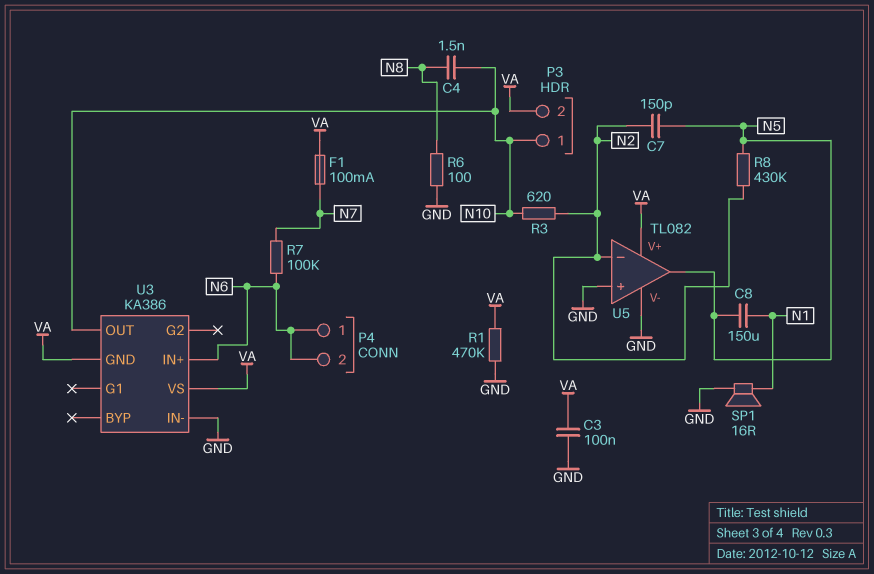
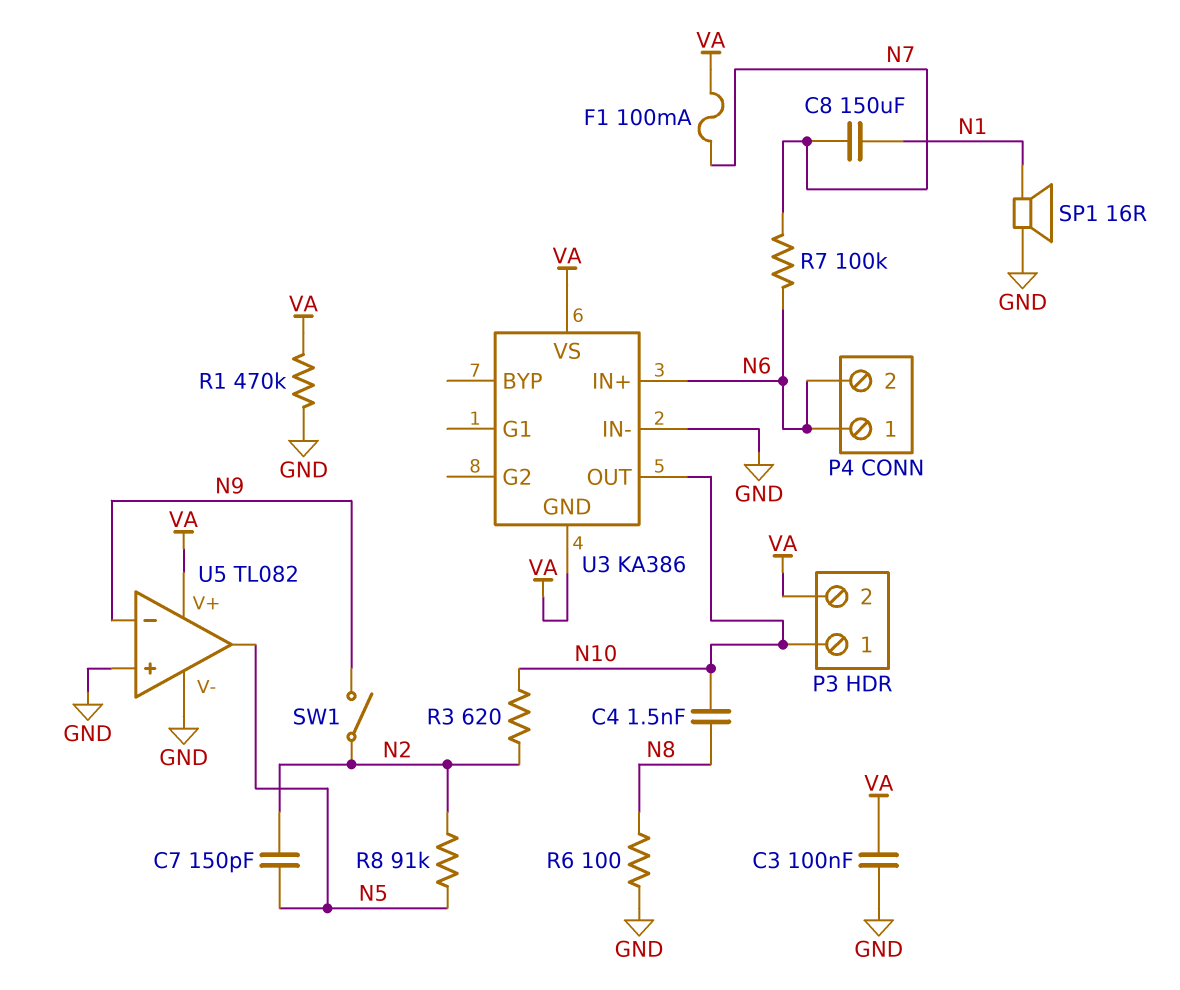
C8: 150uF (N1, N5) -> 150uF (N1, N7)
R8: 430k (N2, N5) -> 91k (N2, N5)
SW1: none -> switch (N2, N9)
U5 pin in-: N2 -> N9

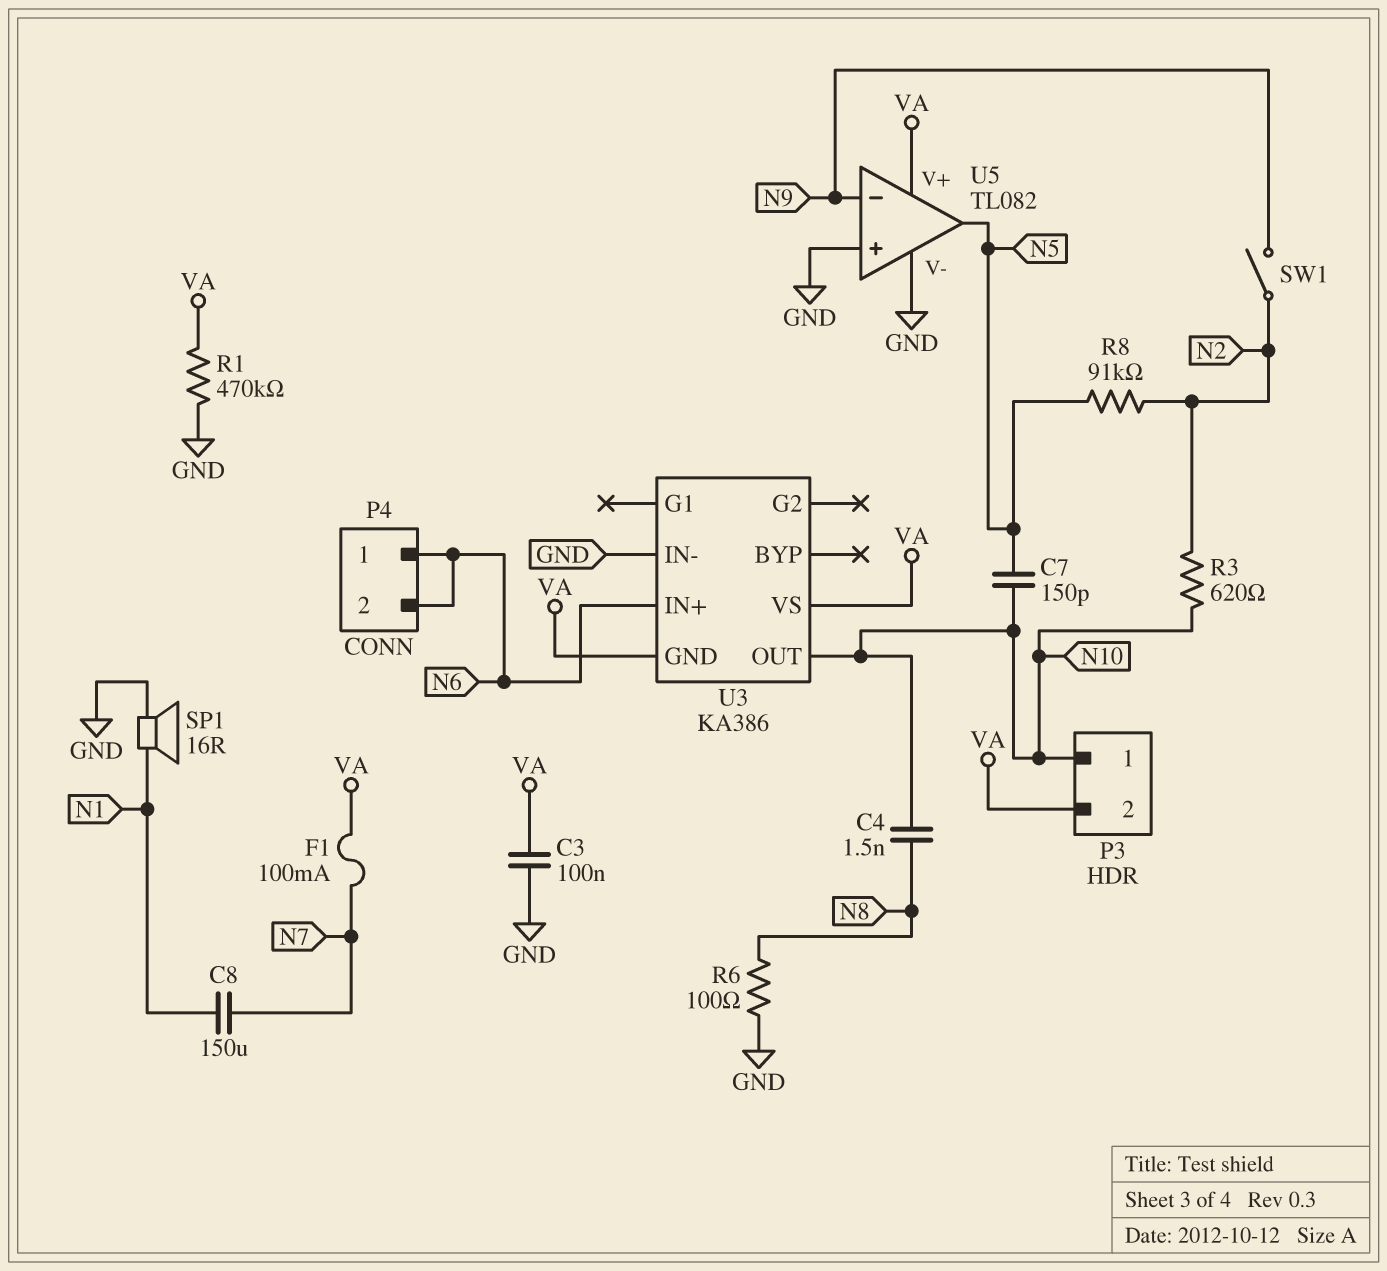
C7: 150pF (N2, N5) -> 150pF (N5, N10)
R7: 100k (N6, N7) -> none

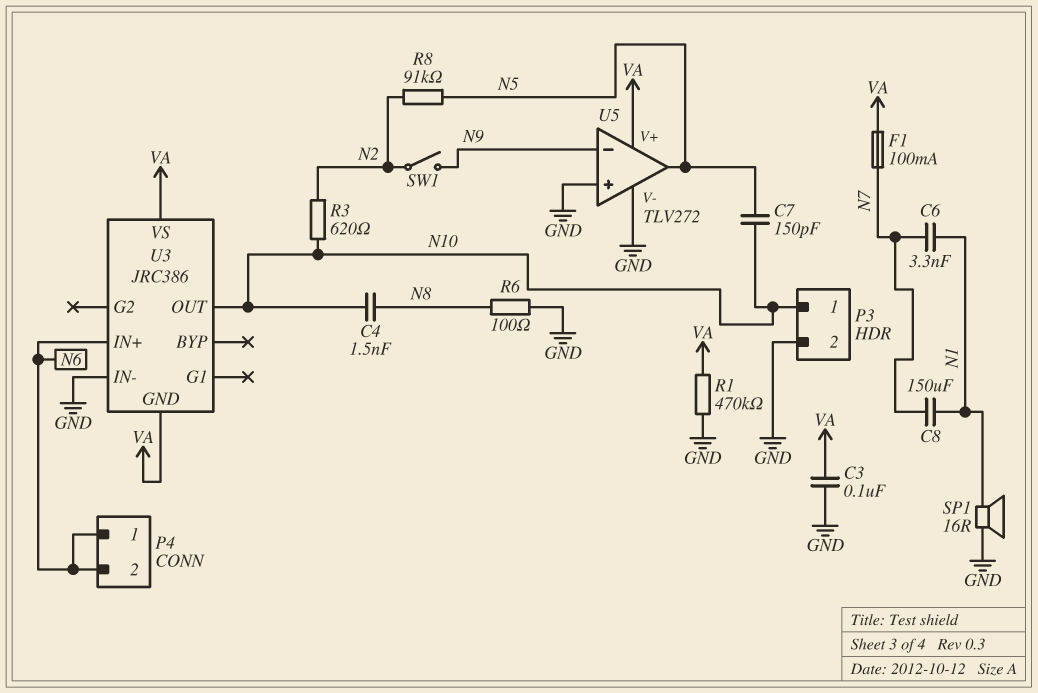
C6: none -> 3.3nF (N1, N7)
P3 pin 2: VA -> GND
U3: KA386 -> JRC386
U5: TL082 -> TLV272

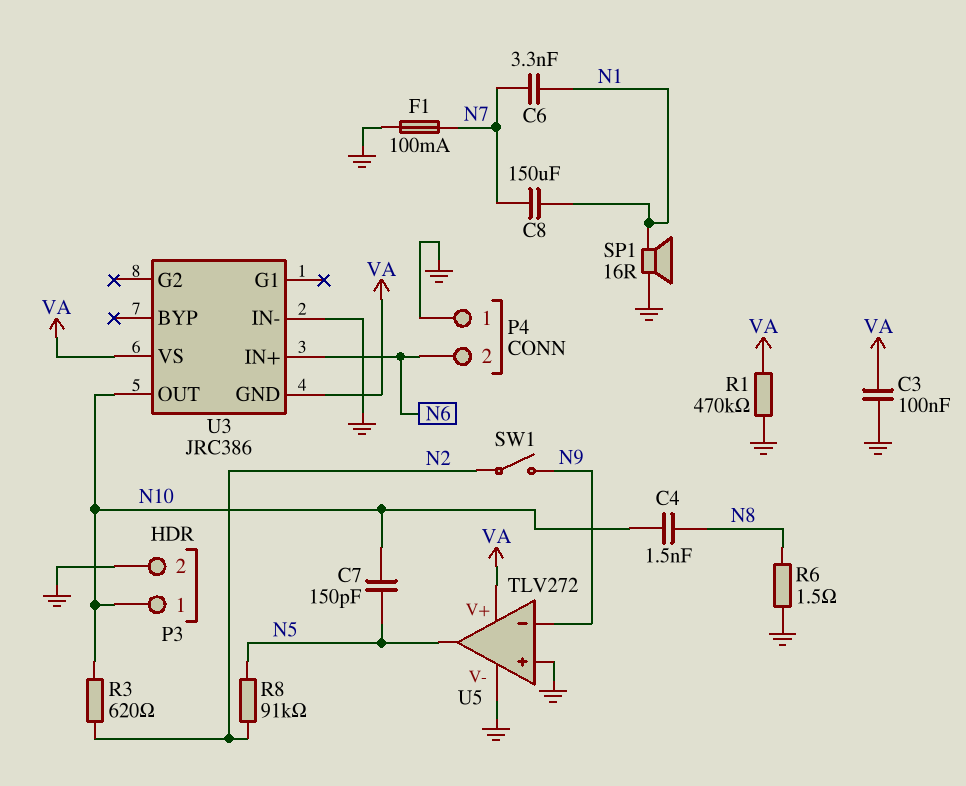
F1: 100mA (N7, VA) -> 100mA (GND, N7)
P4 pin 1: N6 -> GND
R6: 100 (GND, N8) -> 1.5 (GND, N8)

